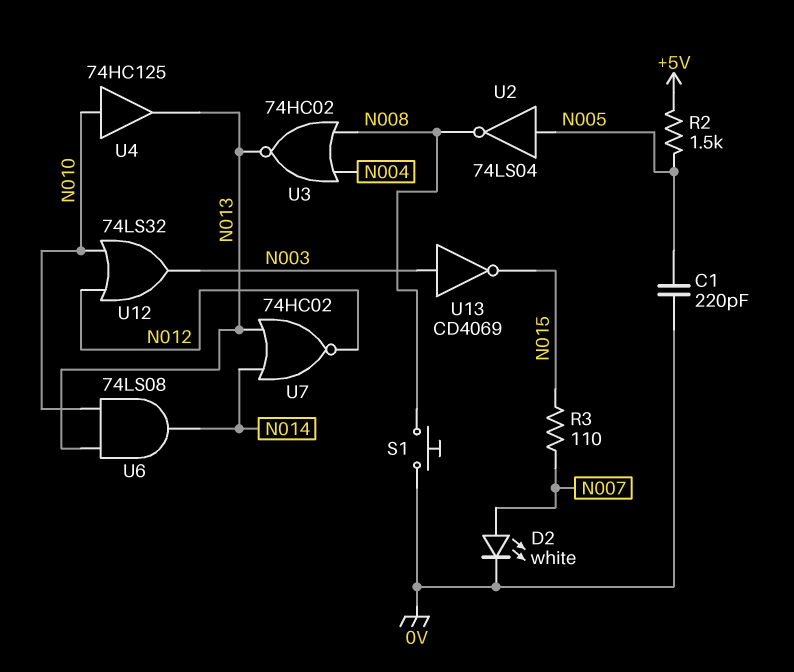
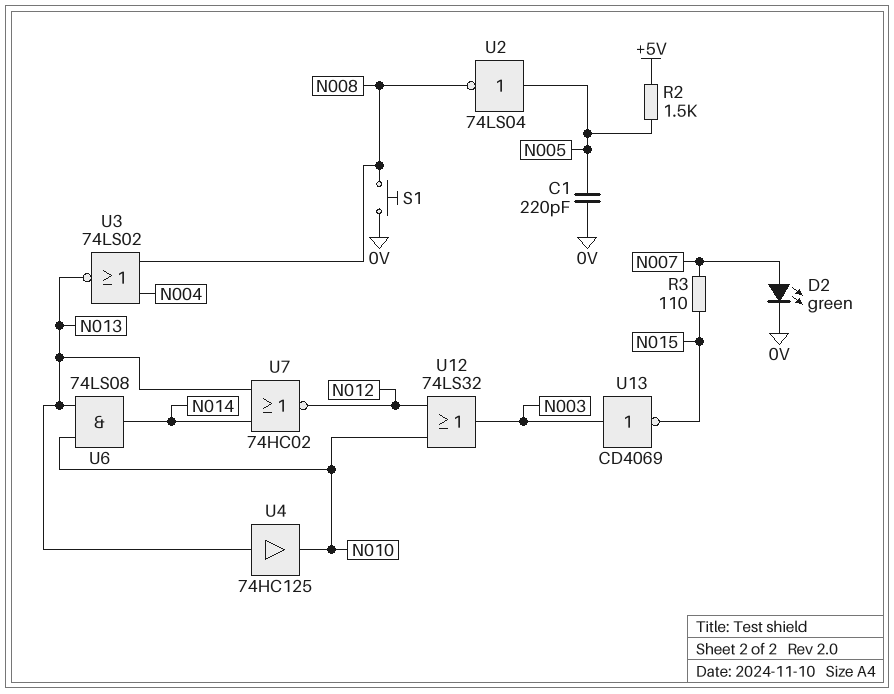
D2: LED white (A N007, K 0V) -> LED green (A N007, K 0V)
U3: NOR 74HC02 (in N004, in N008, out N013) -> NOR 74LS02 (in N004, in N008, out N013)
U4: buffer 74HC125 (in N010, out N013) -> buffer 74HC125 (in N013, out N010)

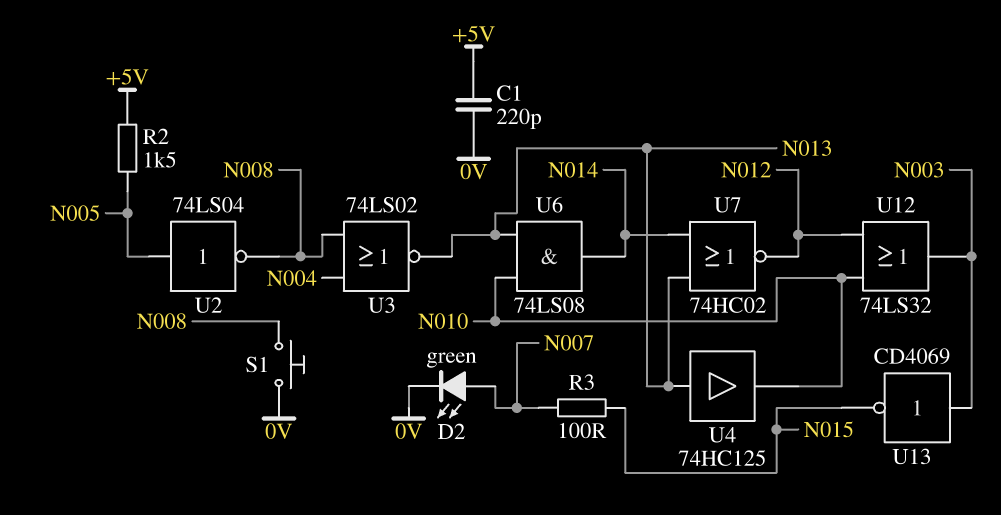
C1: 220pF (0V, N005) -> 220pF (+5V, 0V)
R3: 110 (N007, N015) -> 100 (N007, N015)

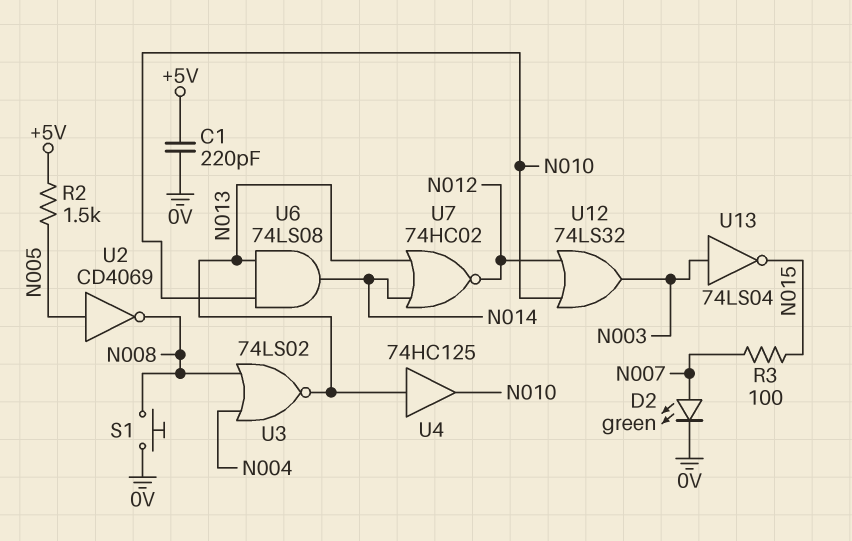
U2: NOT 74LS04 (in N005, out N008) -> NOT CD4069 (in N005, out N008)
U13: NOT CD4069 (in N003, out N015) -> NOT 74LS04 (in N003, out N015)

